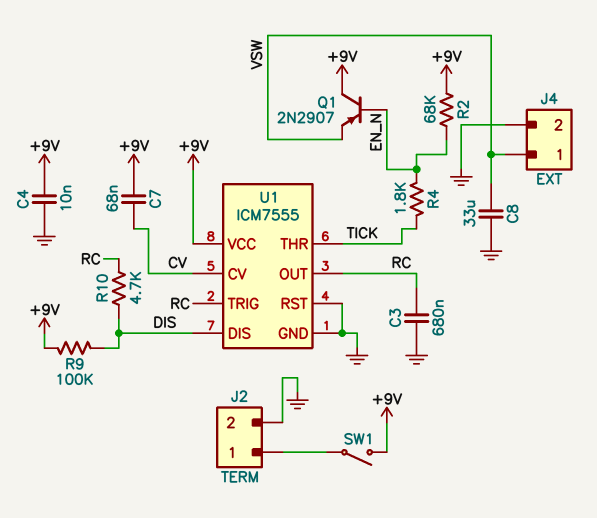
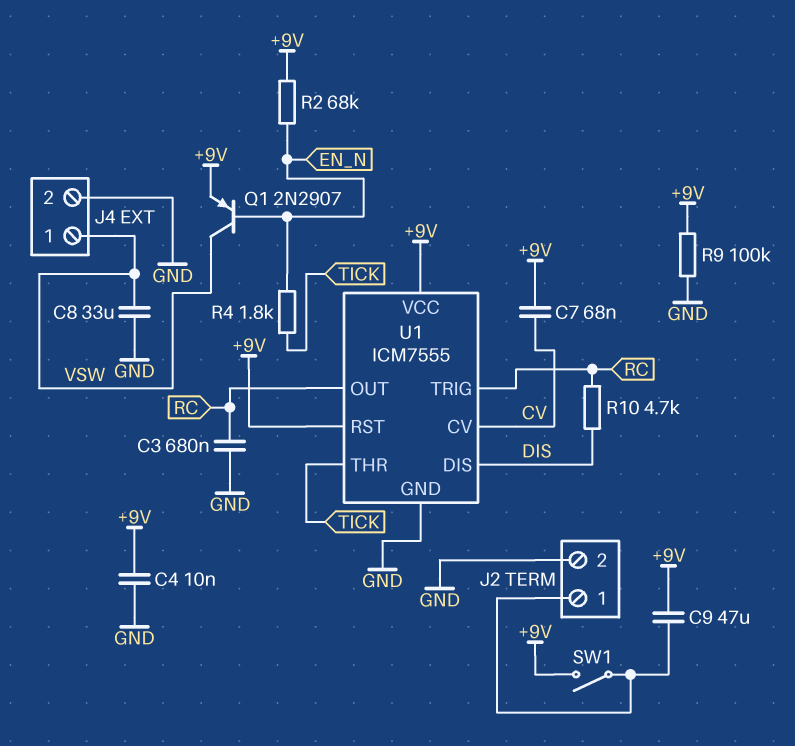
C9: none -> 47uF (+9V, J2/1)
Q1: PNP 2N2907 (B EN_N, C +9V, E VSW) -> PNP 2N2907 (B EN_N, C VSW, E +9V)
R9: 100k (+9V, DIS) -> 100k (+9V, GND)
U1 pin RST: GND -> +9V

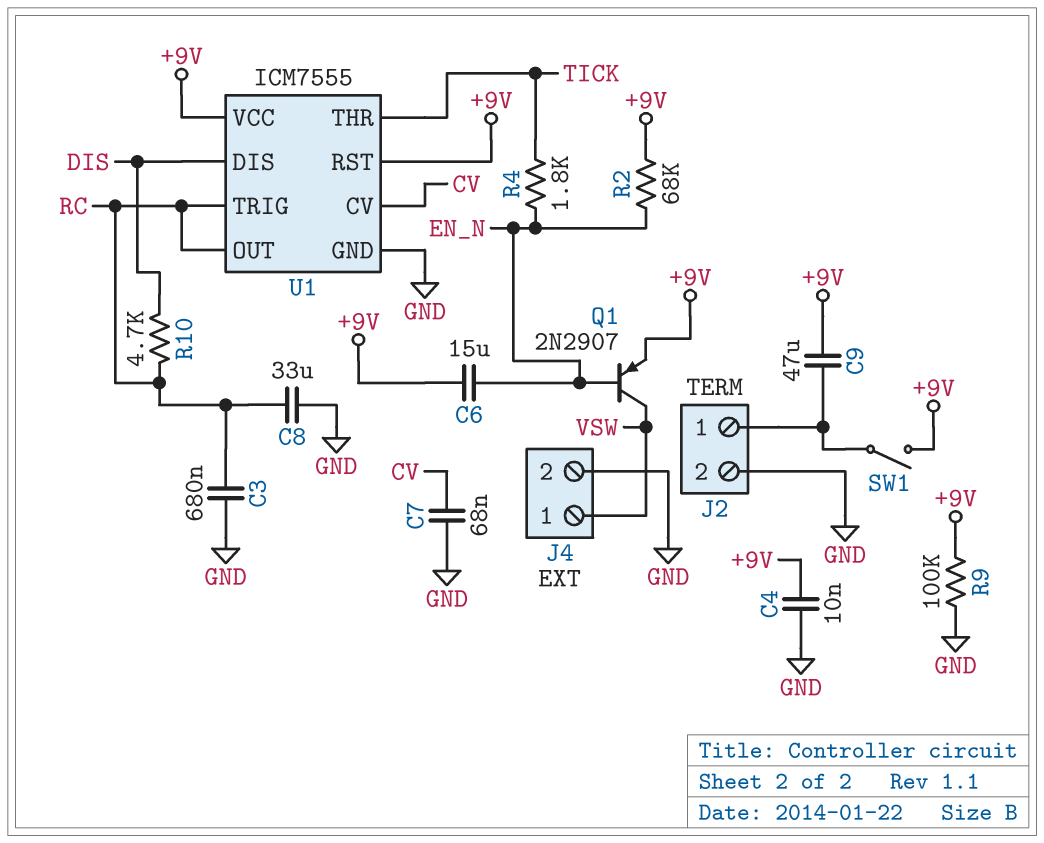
C6: none -> 15uF (+9V, EN_N)
C7: 68nF (+9V, CV) -> 68nF (CV, GND)
C8: 33uF (GND, VSW) -> 33uF (GND, RC)

